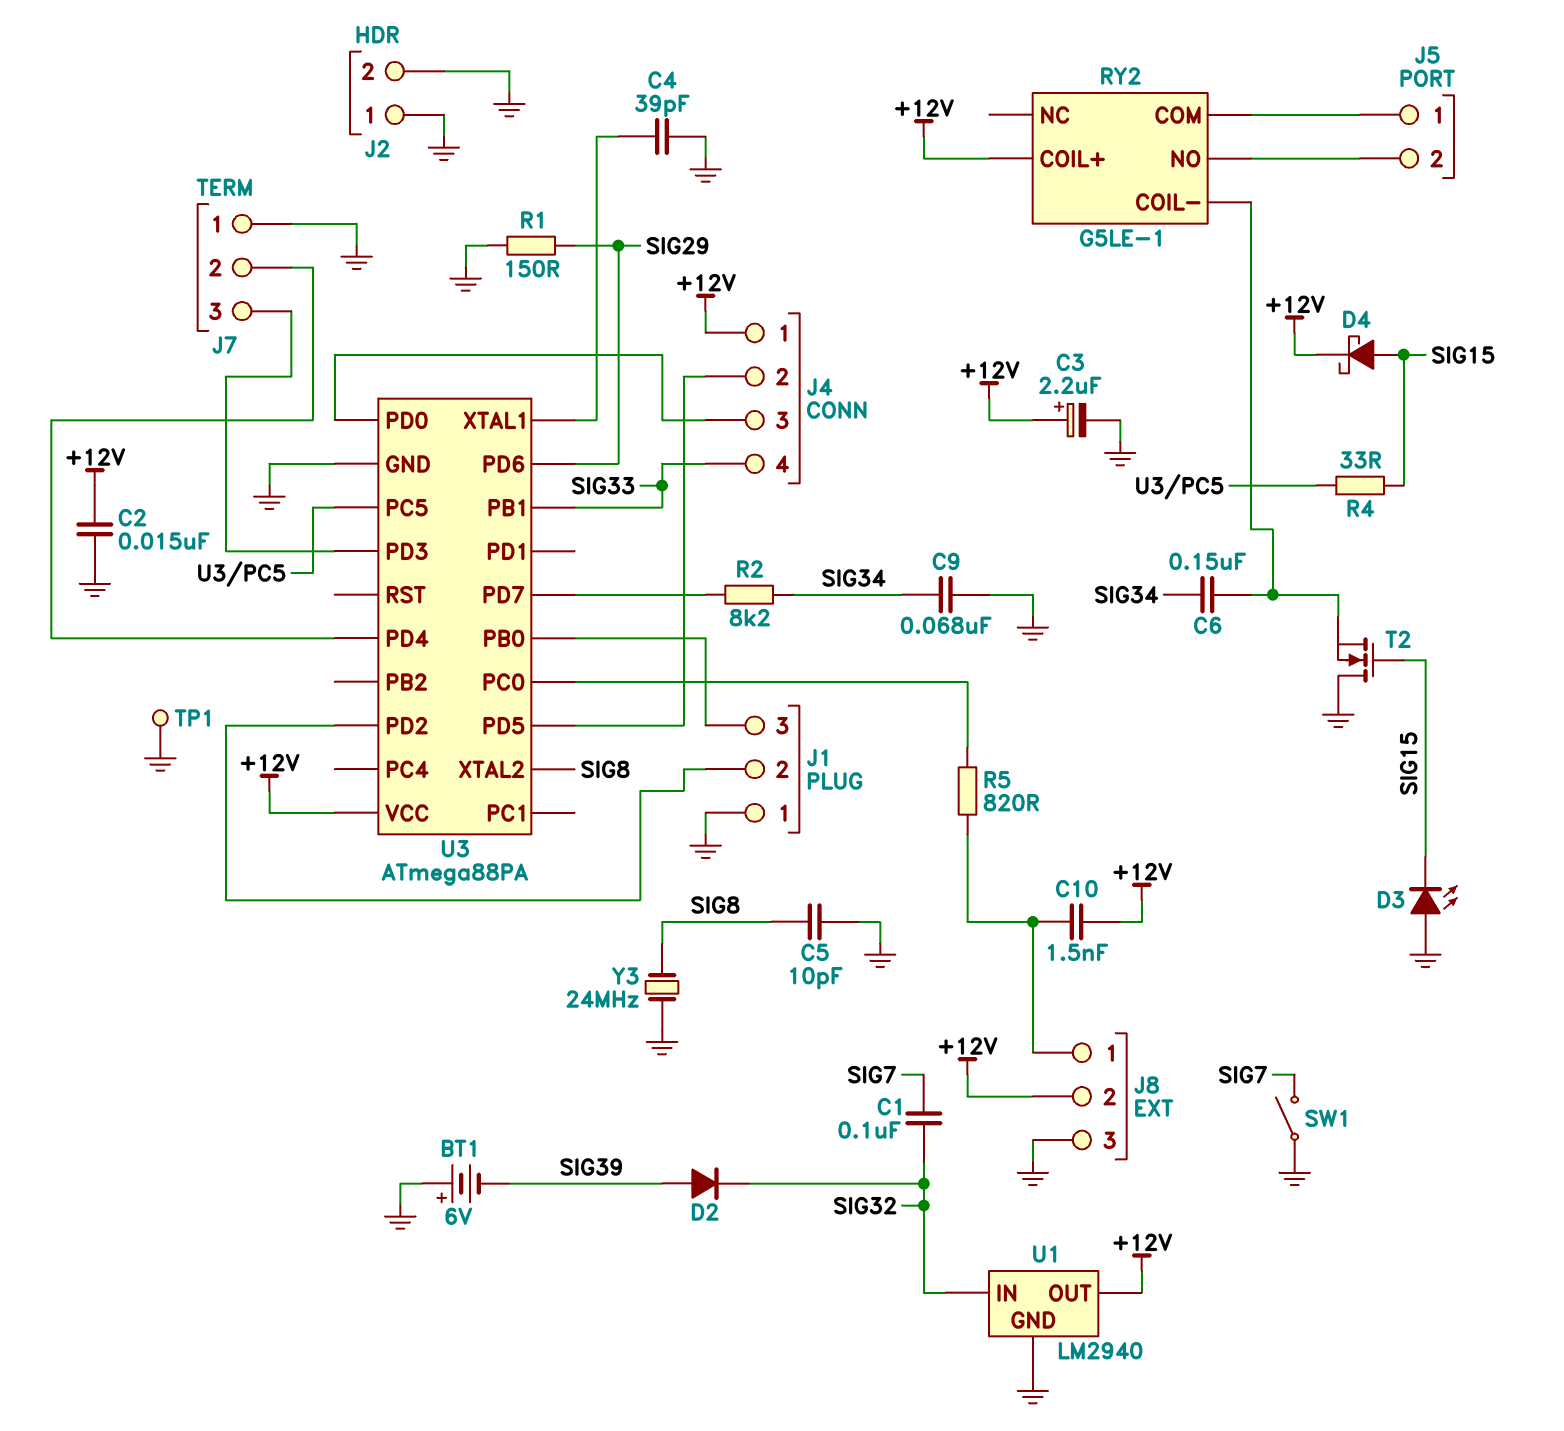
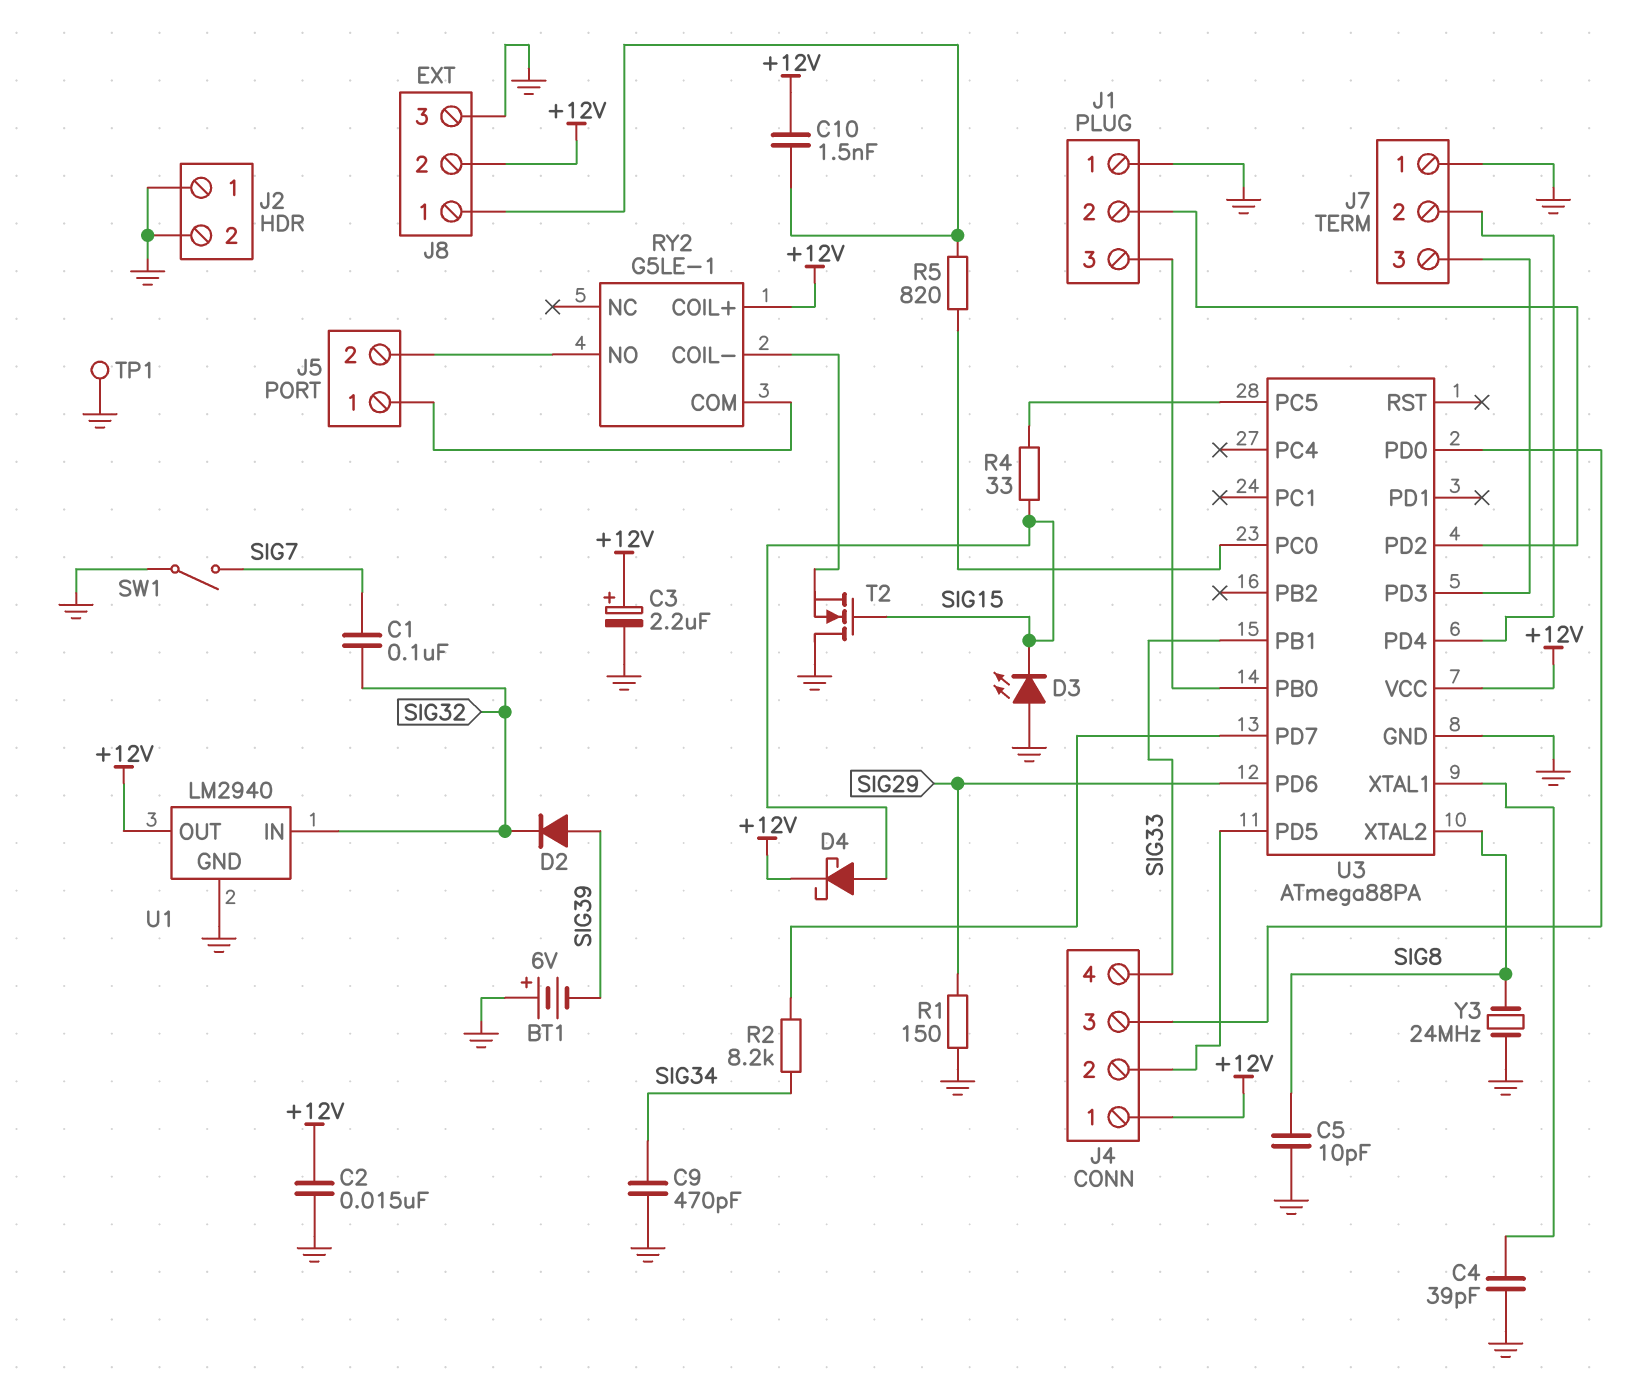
C6: 150nF (RY2/COIL-, SIG34) -> none
C9: 68nF (GND, SIG34) -> 470pF (GND, SIG34)

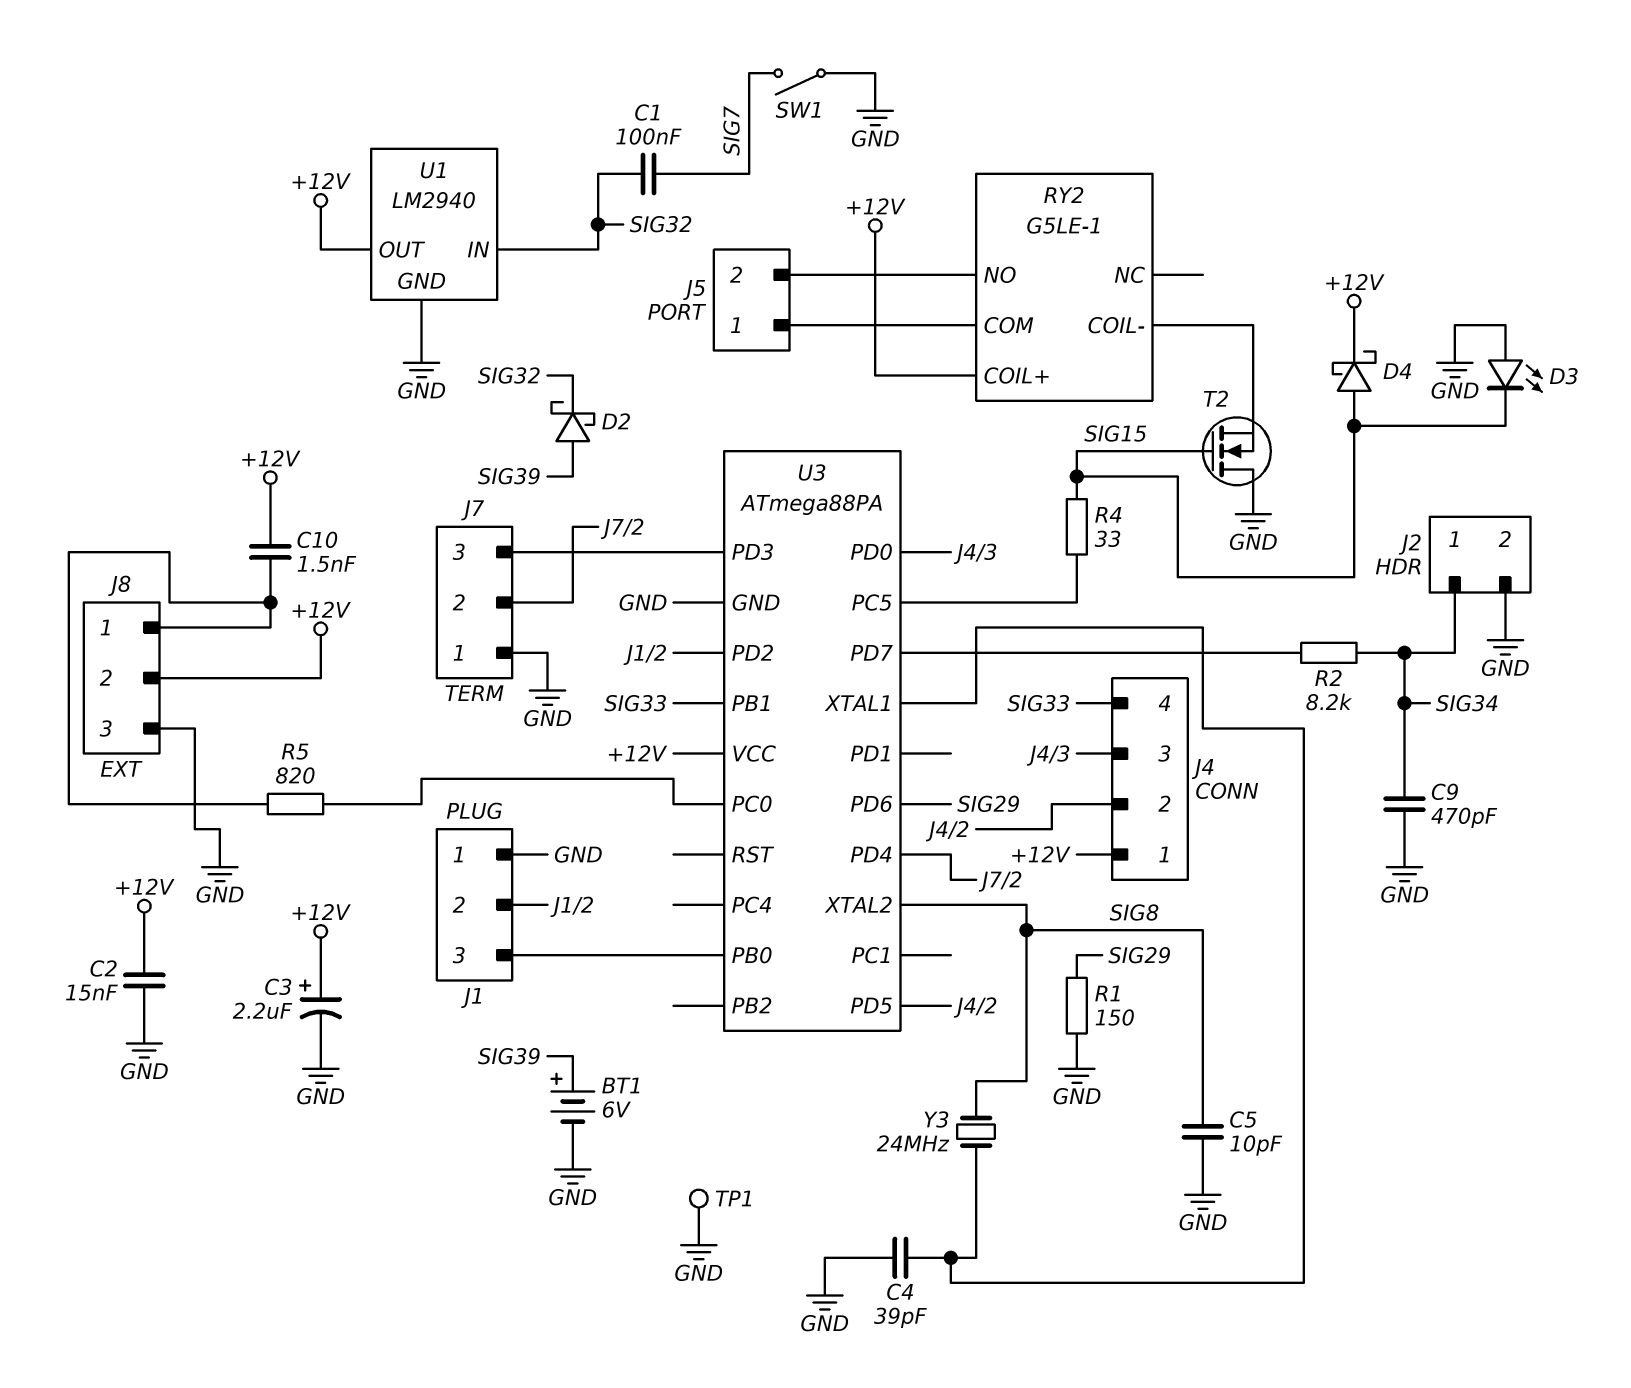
BT1: 6V (plus GND, minus SIG39) -> 6V (plus SIG39, minus GND)
D2: diode (A SIG39, K SIG32) -> schottky (A SIG39, K SIG32)
J2 pin 1: GND -> SIG34
Y3: 24MHz (GND, SIG8) -> 24MHz (SIG8, U3/XTAL1)

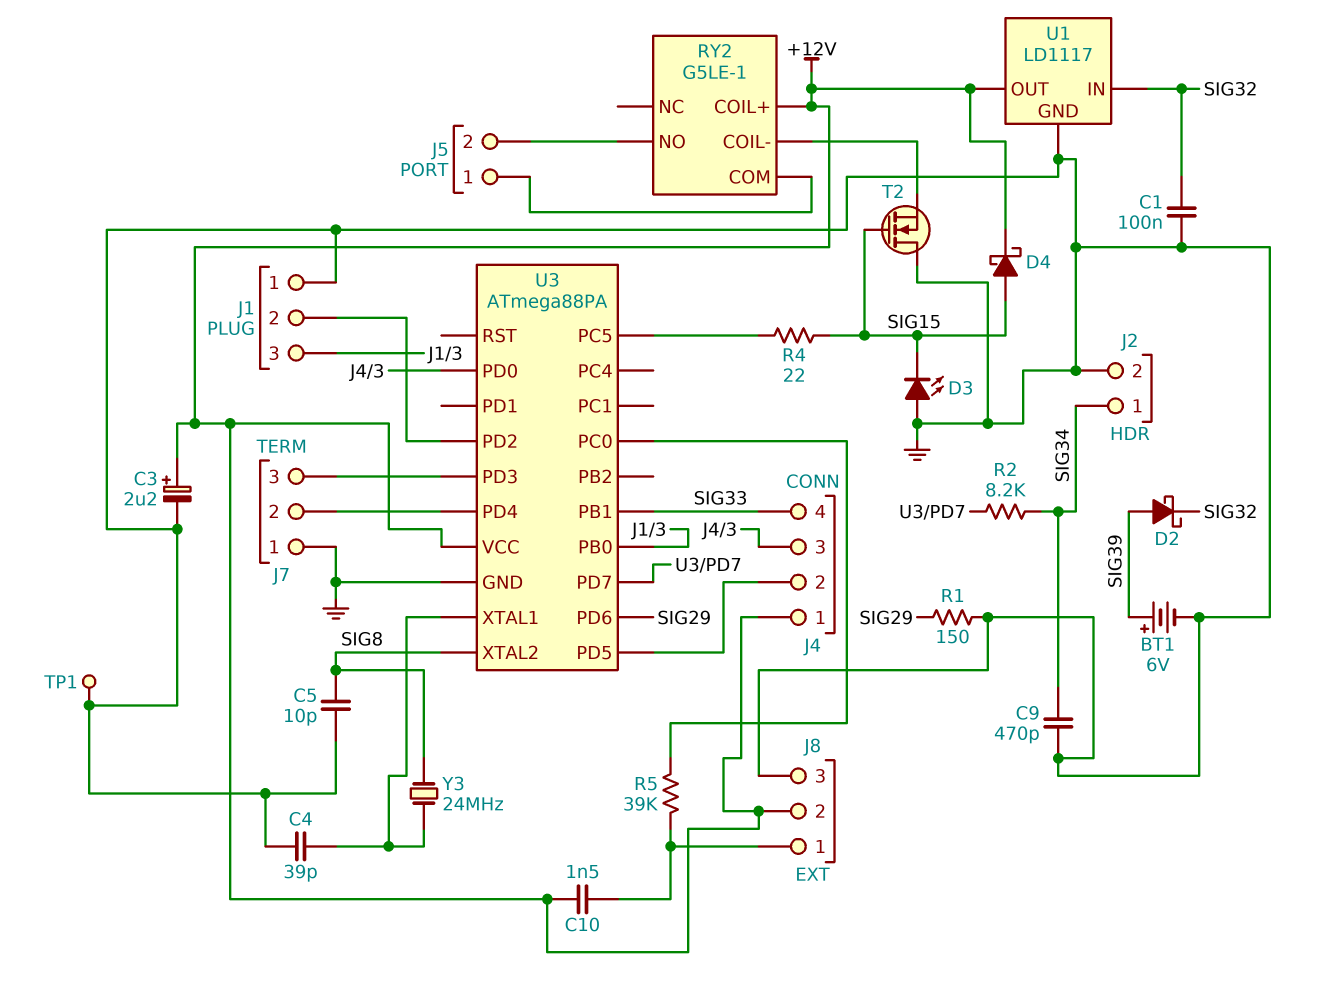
C1: 100nF (SIG7, SIG32) -> 100nF (GND, SIG32)
C2: 15nF (+12V, GND) -> none
R4: 33 (SIG15, U3/PC5) -> 22 (SIG15, U3/PC5)
R5: 820 (J8/1, U3/PC0) -> 39k (J8/1, U3/PC0)
SW1: switch (GND, SIG7) -> none
U1: LM2940 -> LD1117

